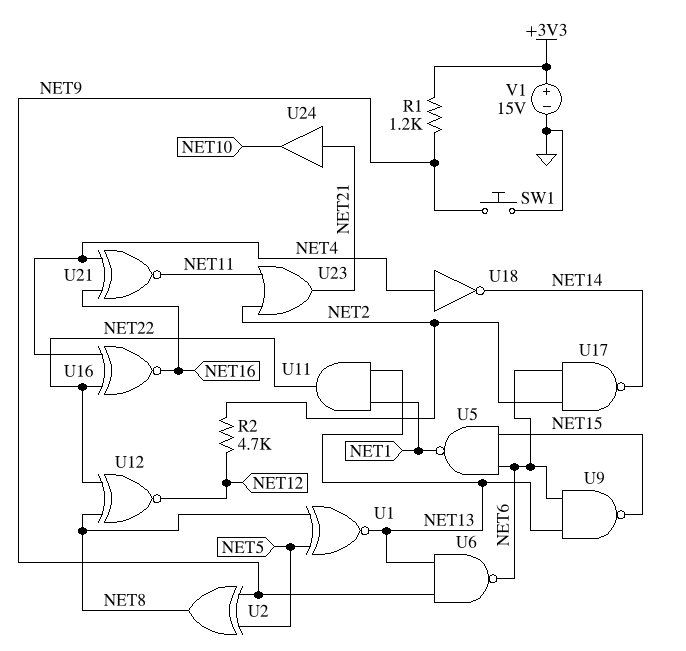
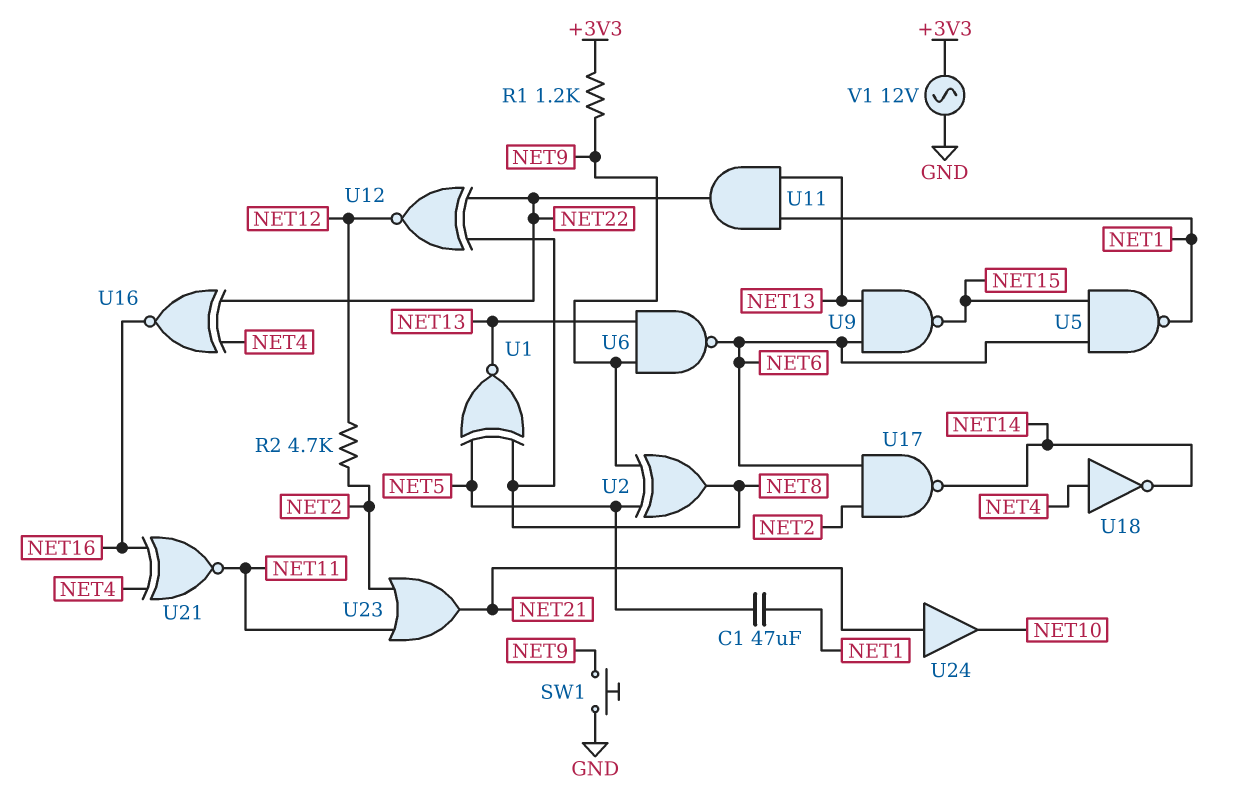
C1: none -> 47uF (NET1, NET5)
V1: 15V (plus +3V3, minus GND) -> AC 12V (+3V3, GND)

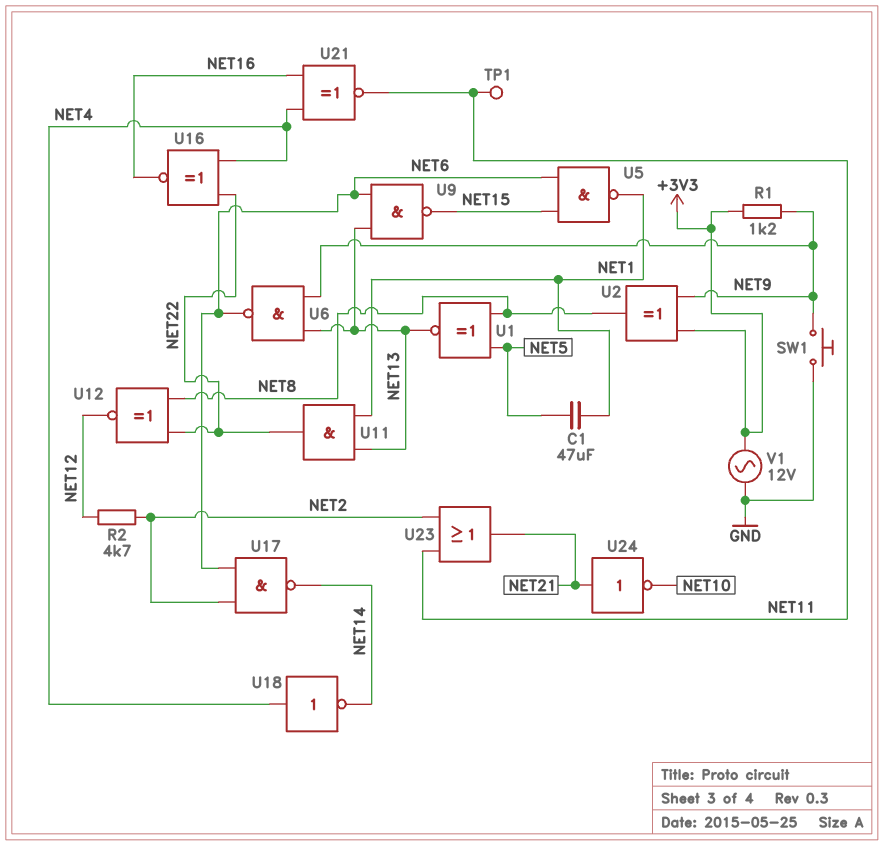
TP1: none -> test point (NET11)
U2: XOR (in NET5, in NET9, out NET8) -> XOR (in +3V3, in NET9, out NET8)
U24: buffer (in NET21, out NET10) -> NOT (in NET21, out NET10)

